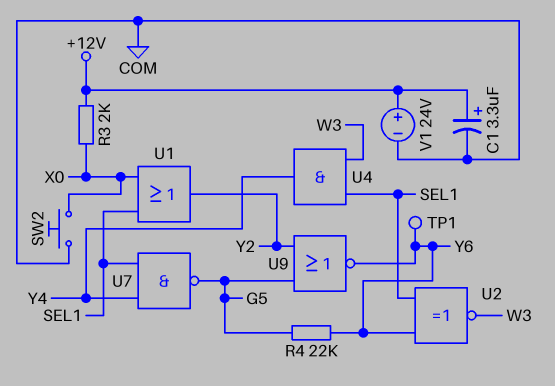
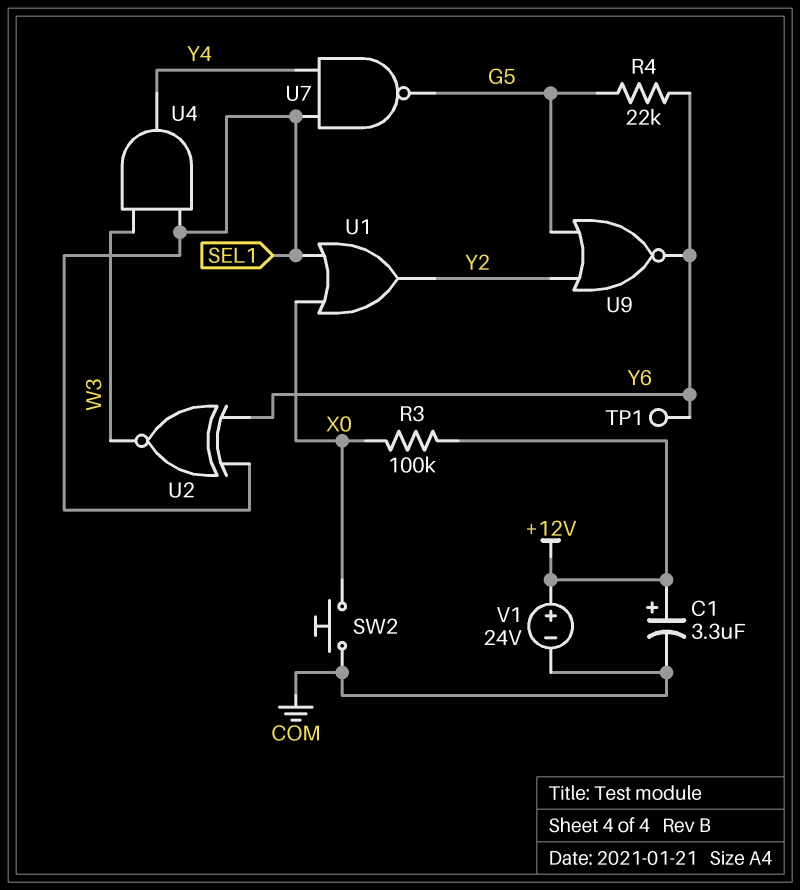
R3: 2k (+12V, X0) -> 100k (+12V, X0)

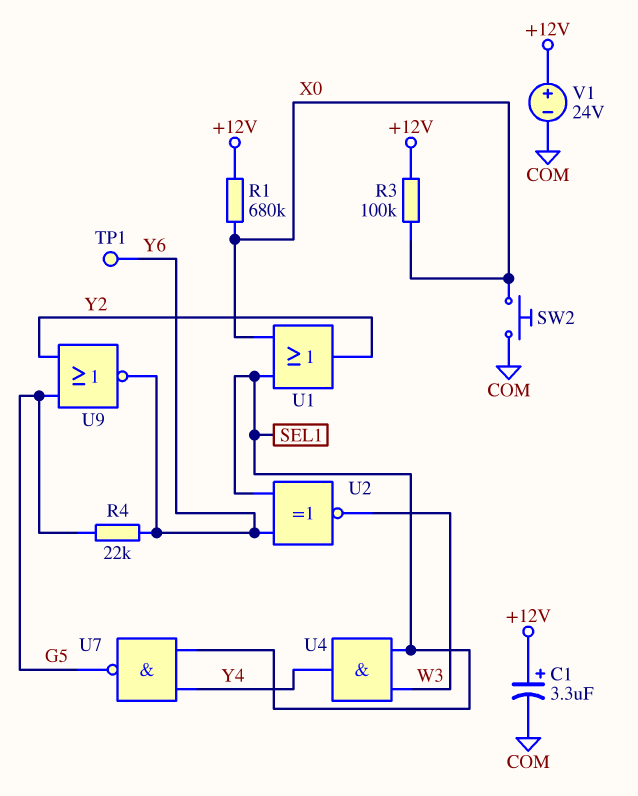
R1: none -> 680k (+12V, X0)

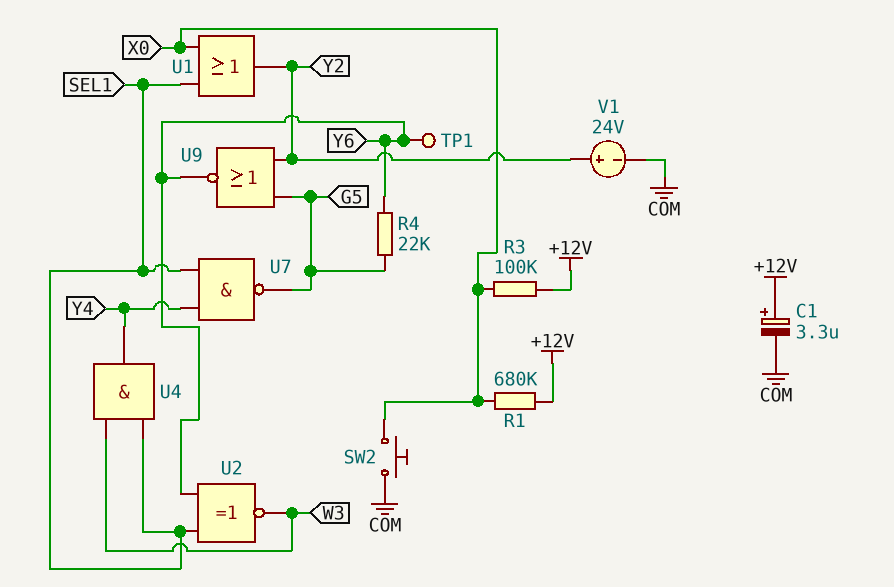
V1: 24V (plus +12V, minus COM) -> 24V (plus Y2, minus COM)

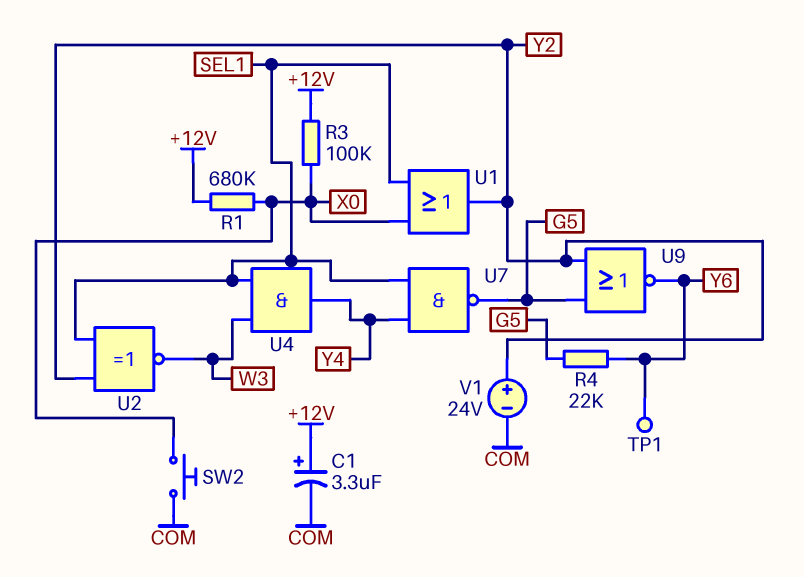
U2: XNOR (in SEL1, in Y6, out W3) -> XNOR (in SEL1, in Y2, out W3)

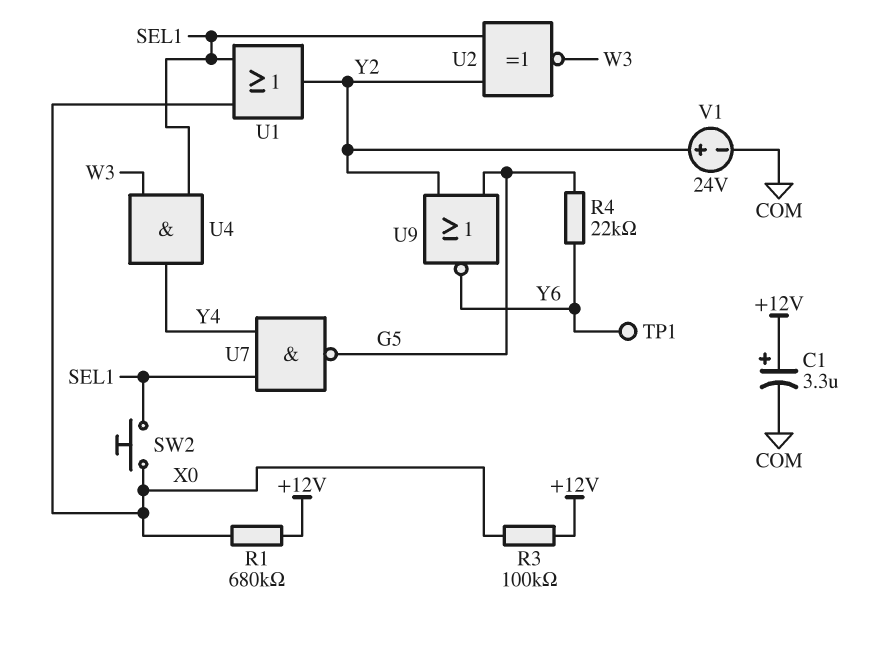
SW2: button (COM, X0) -> button (SEL1, X0)

